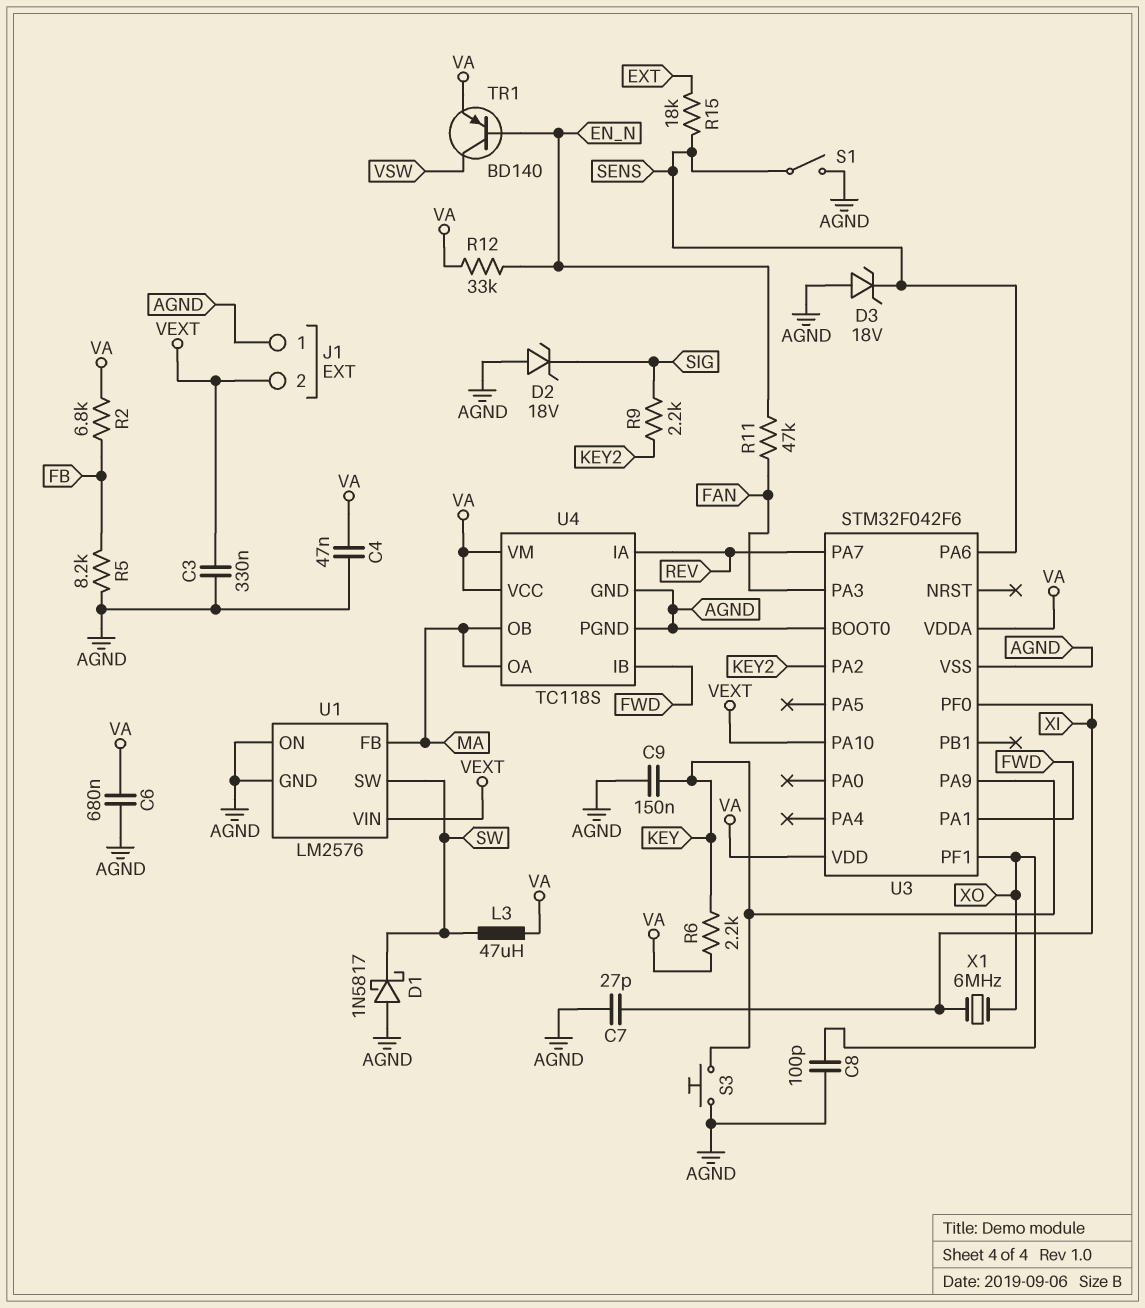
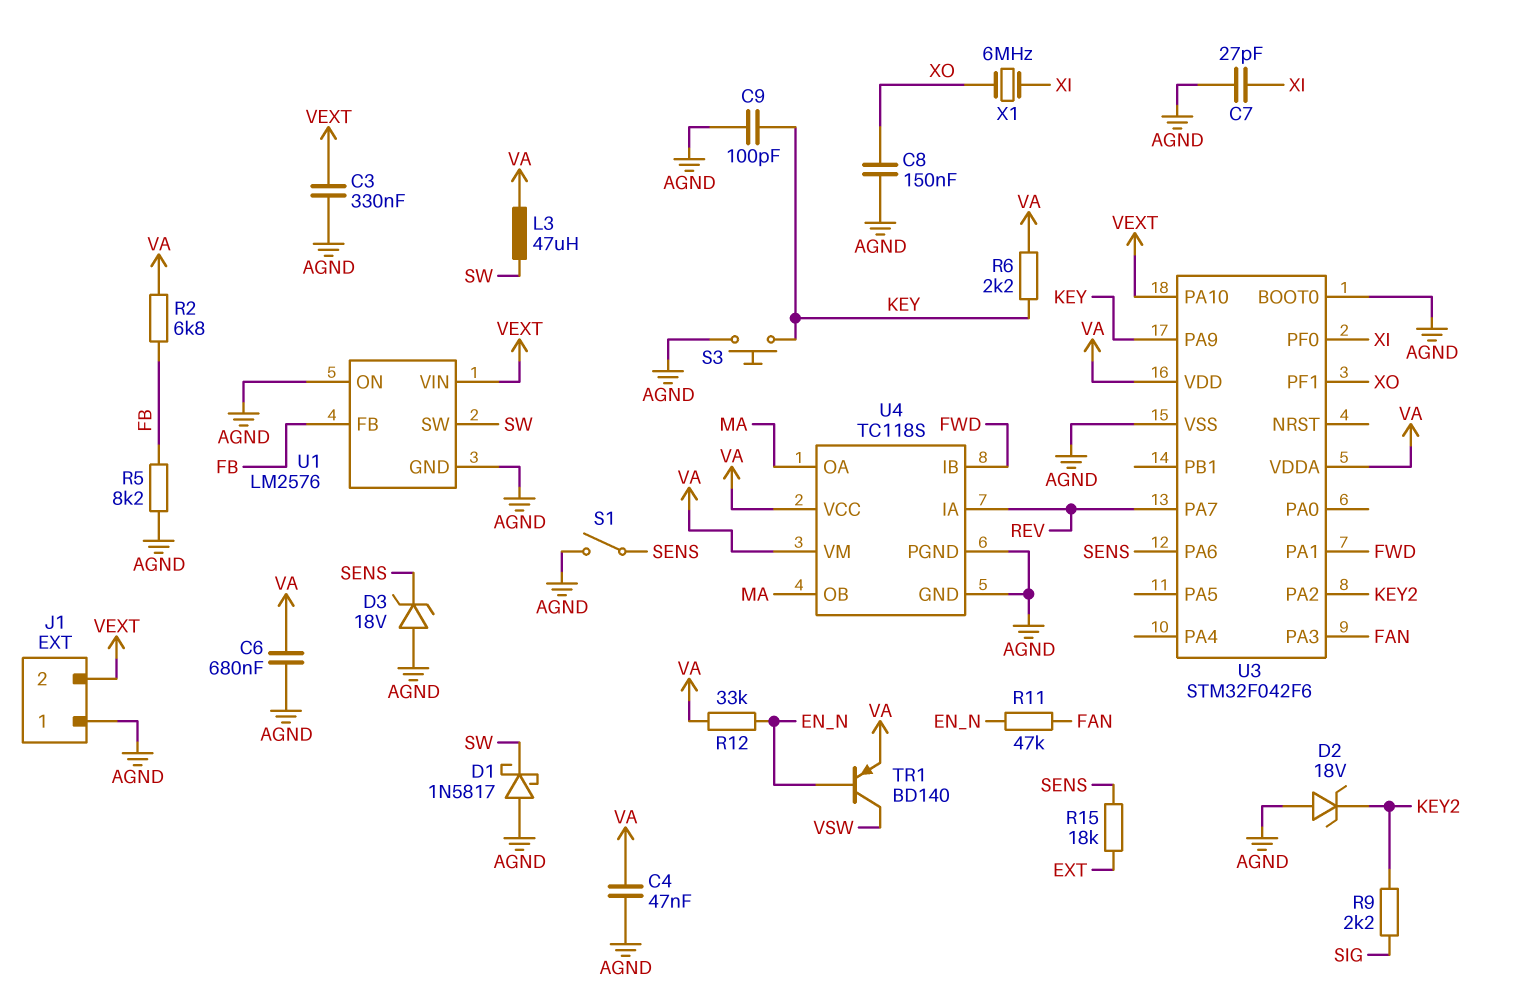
C8: 100pF (AGND, XO) -> 150nF (AGND, XO)
C9: 150nF (AGND, KEY) -> 100pF (AGND, KEY)
D2: zener 18V (A AGND, K SIG) -> zener 18V (A AGND, K KEY2)
U1 pin FB: MA -> FB

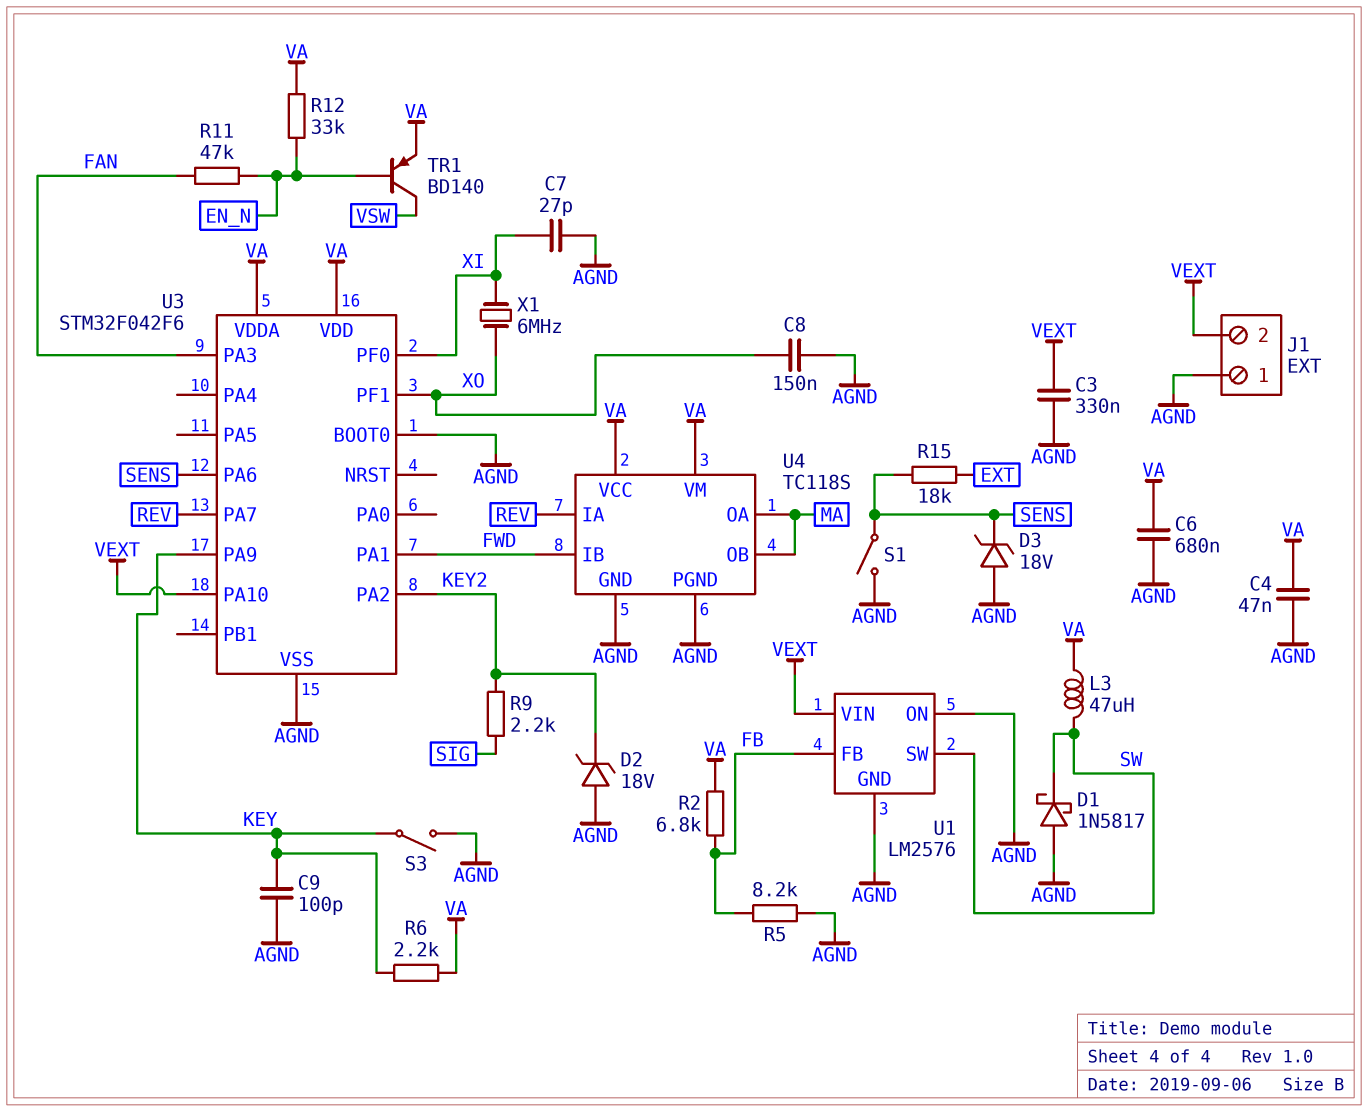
S3: button (AGND, KEY) -> switch (AGND, KEY)

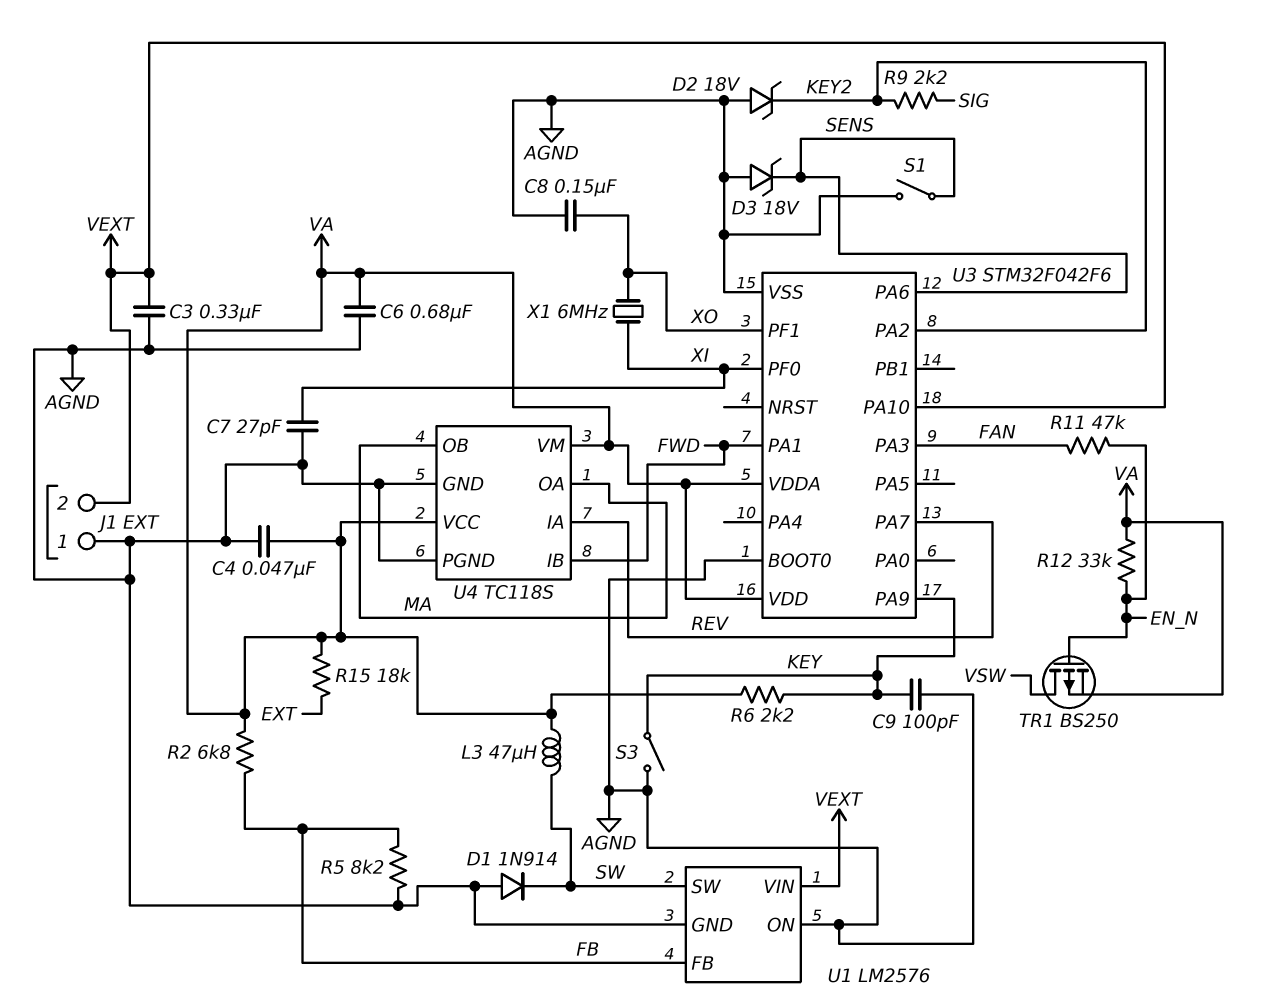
D1: schottky 1N5817 (A AGND, K SW) -> diode 1N914 (A AGND, K SW)
R15: 18k (EXT, SENS) -> 18k (EXT, VA)
TR1: PNP BD140 (B EN_N, C VSW, E VA) -> PMOS BS250 (G EN_N, D VSW, S VA)

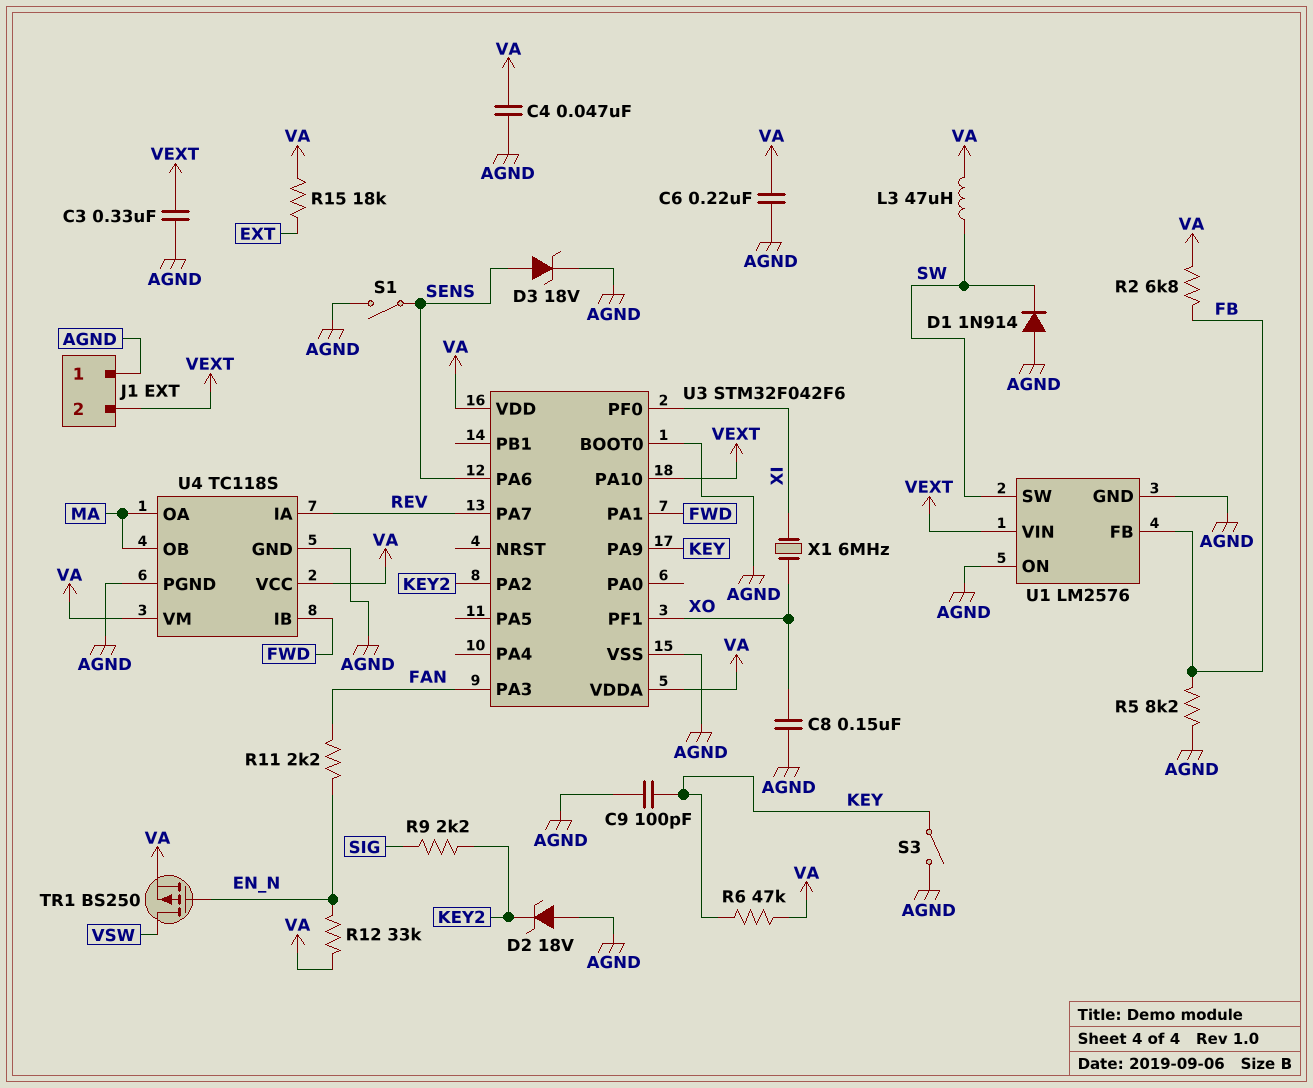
C6: 680nF (AGND, VA) -> 220nF (AGND, VA)
C7: 27pF (AGND, XI) -> none
D3: zener 18V (A AGND, K SENS) -> zener 18V (A SENS, K AGND)
R6: 2.2k (KEY, VA) -> 47k (KEY, VA)
R11: 47k (EN_N, FAN) -> 2.2k (EN_N, FAN)

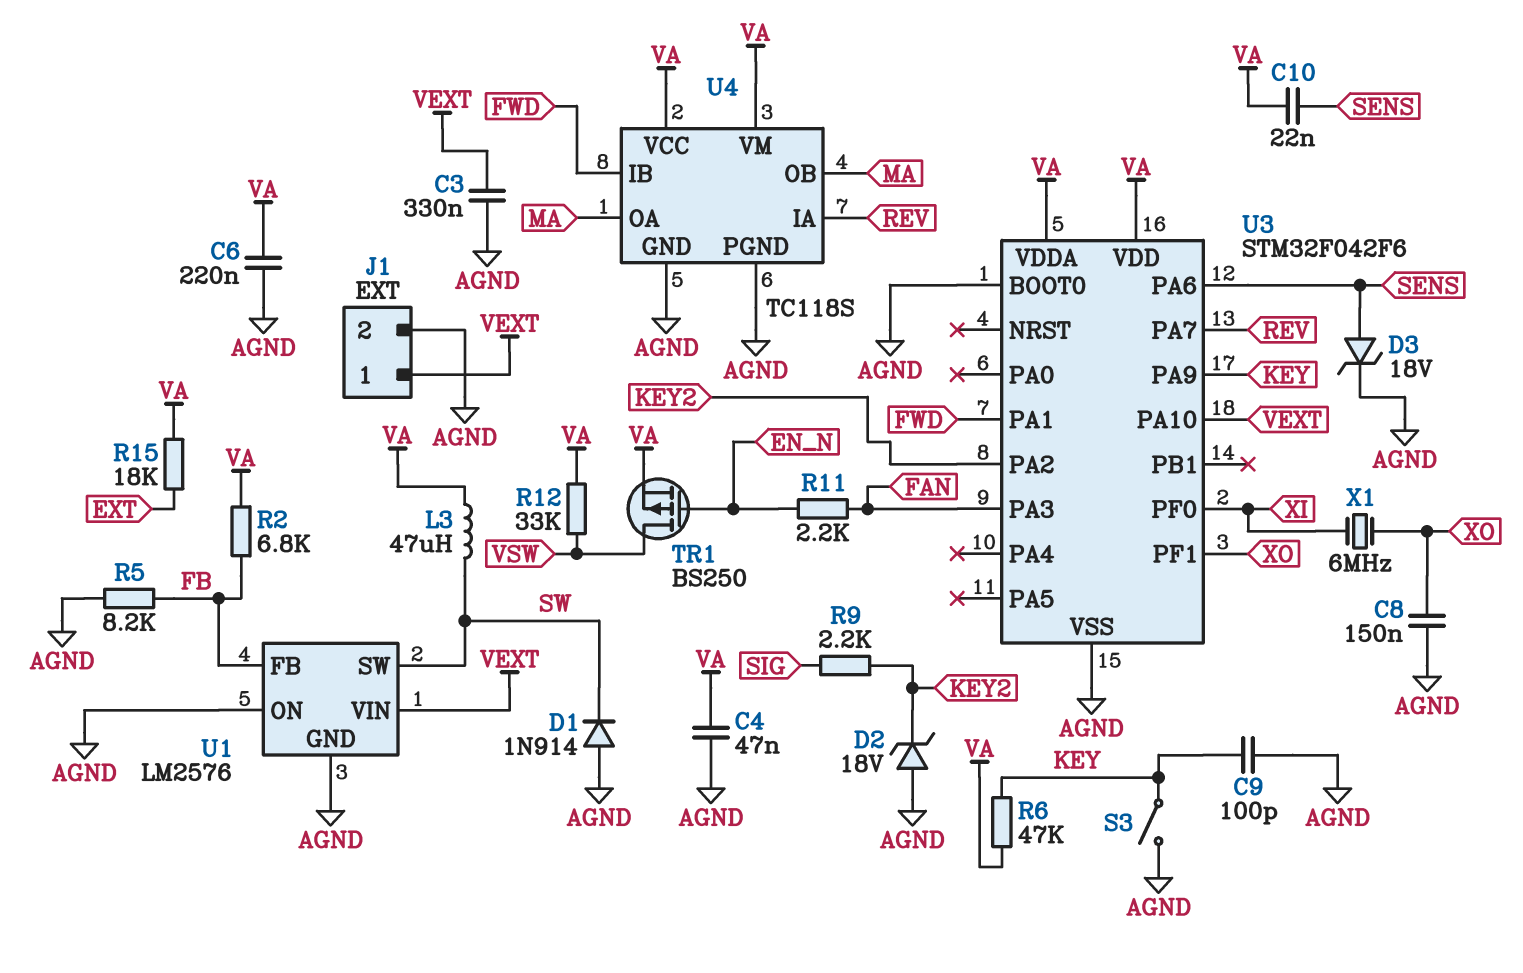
C10: none -> 22nF (SENS, VA)
J1 pin 1: AGND -> VEXT
J1 pin 2: VEXT -> AGND
R12: 33k (EN_N, VA) -> 33k (VA, VSW)
S1: switch (AGND, SENS) -> none

